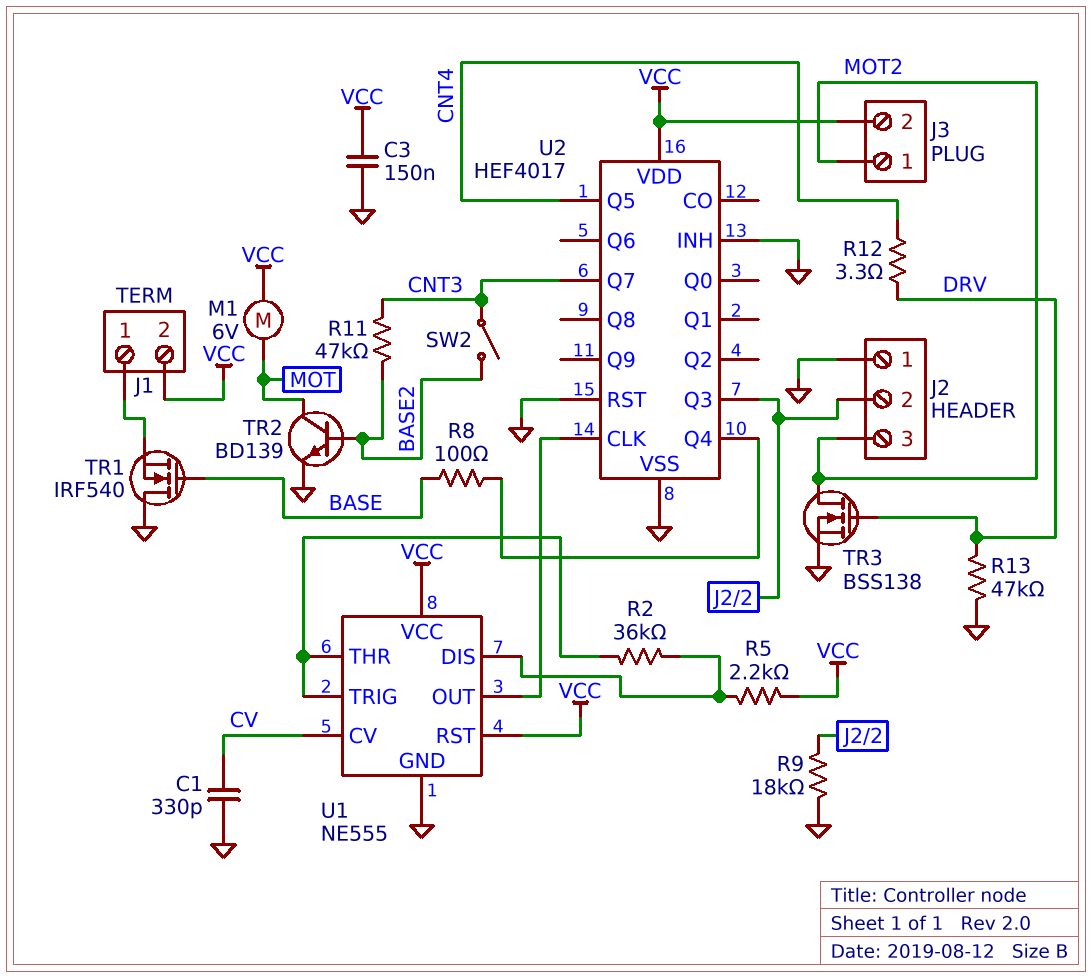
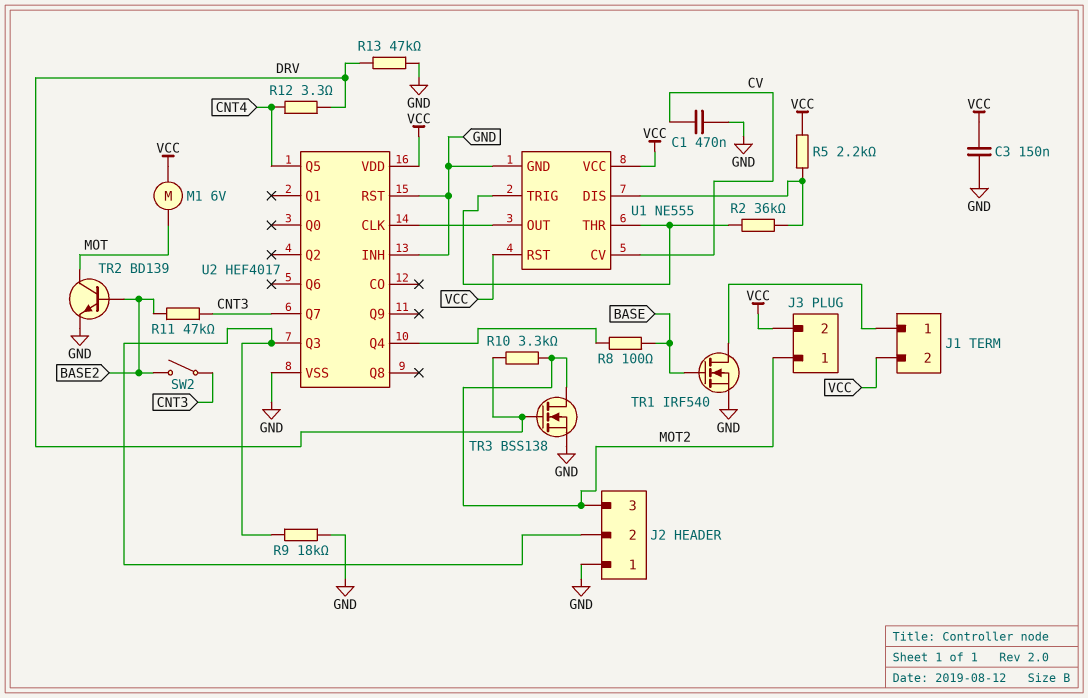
C1: 330pF (CV, GND) -> 470nF (CV, GND)
R10: none -> 3.3k (DRV, MOT2)
TR1: NMOS IRF540 (G BASE, D GND, S J1/1) -> NMOS IRF540 (G BASE, D J1/1, S GND)

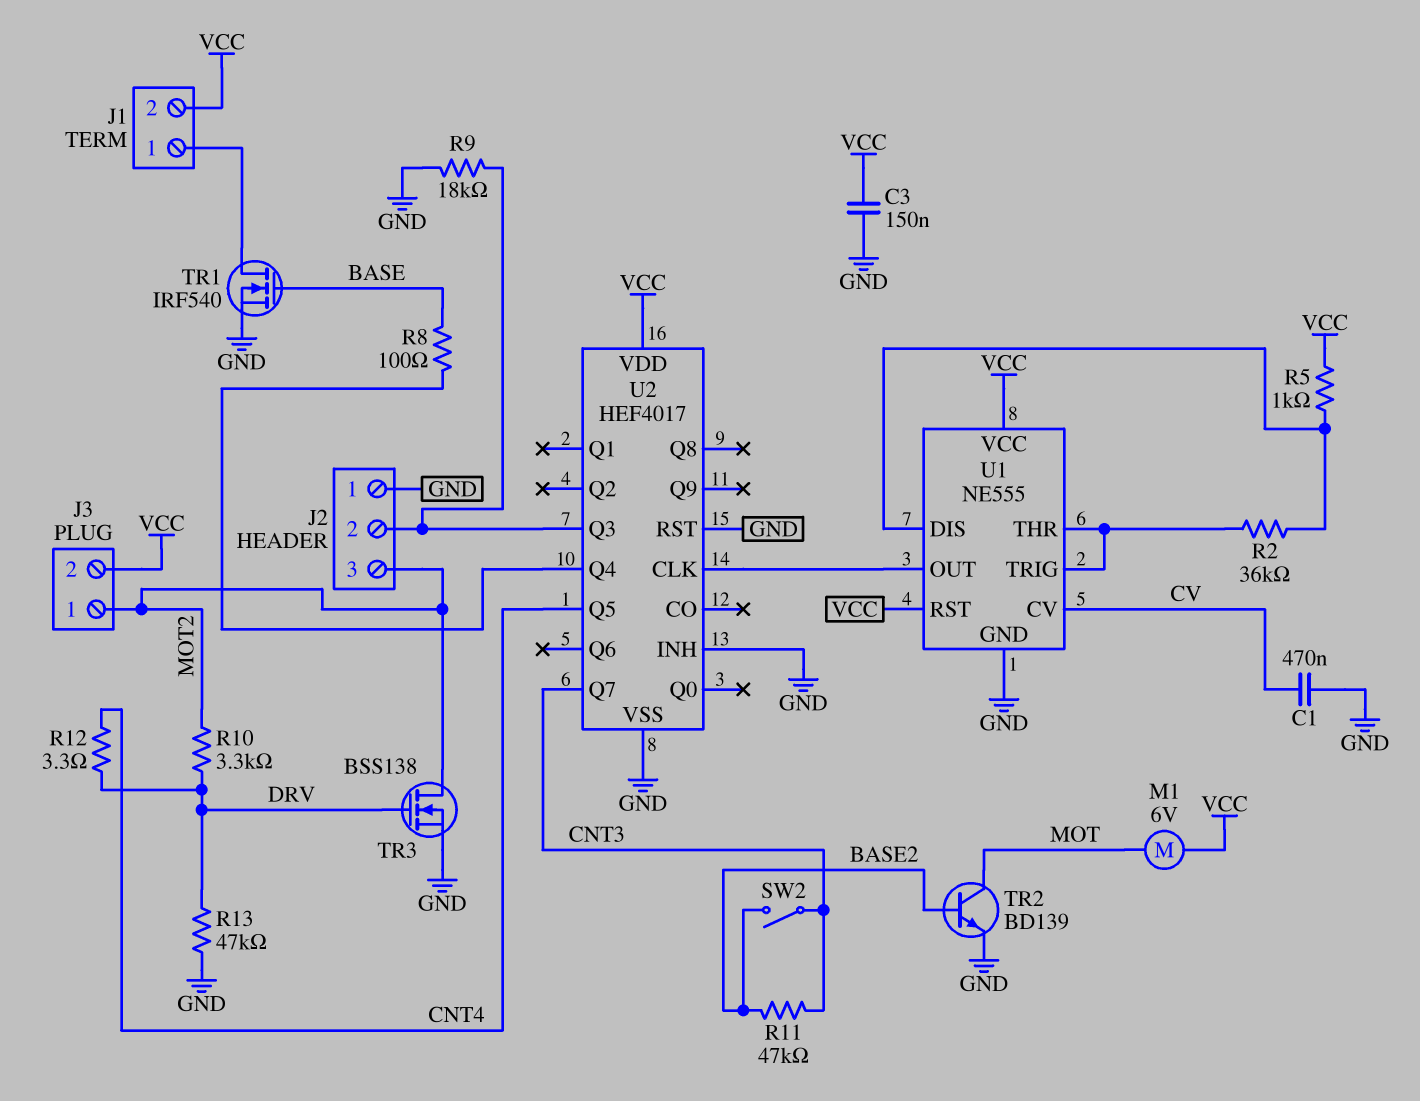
R5: 2.2k (U1/DIS, VCC) -> 1k (U1/DIS, VCC)

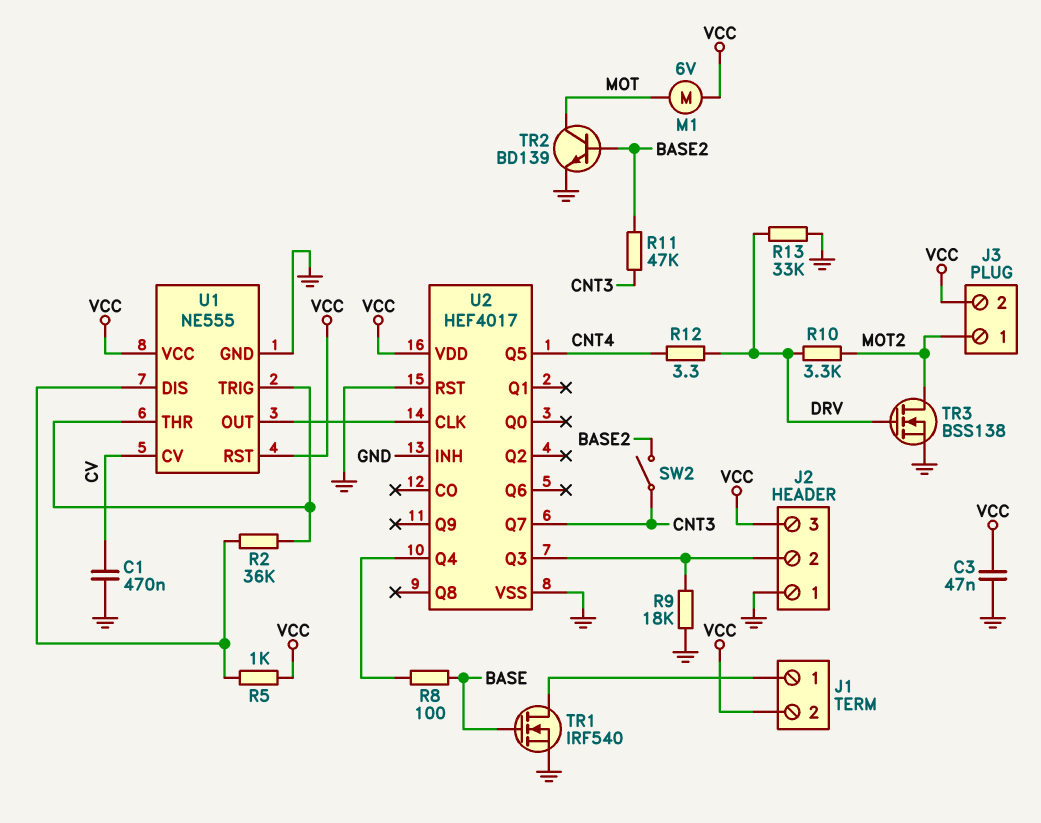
C3: 150nF (GND, VCC) -> 47nF (GND, VCC)
J2 pin 3: MOT2 -> VCC
R13: 47k (DRV, GND) -> 33k (DRV, GND)

